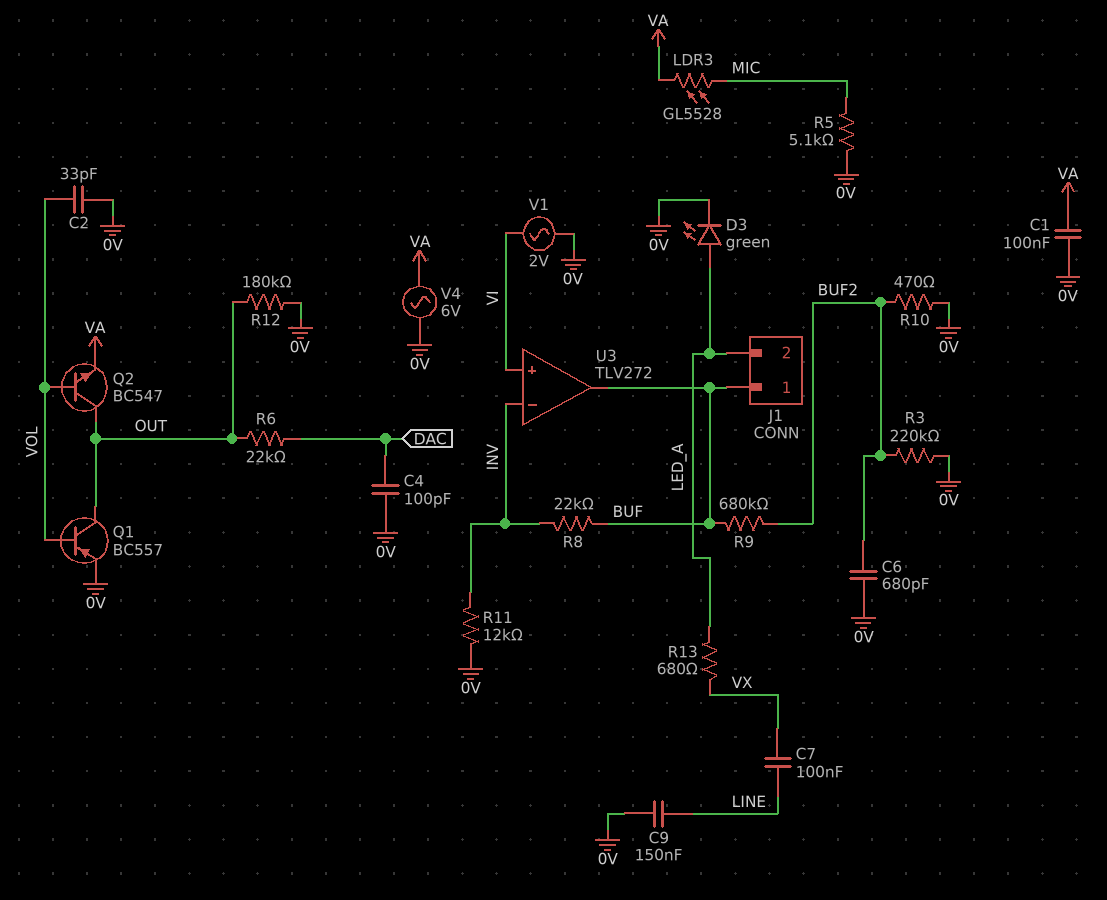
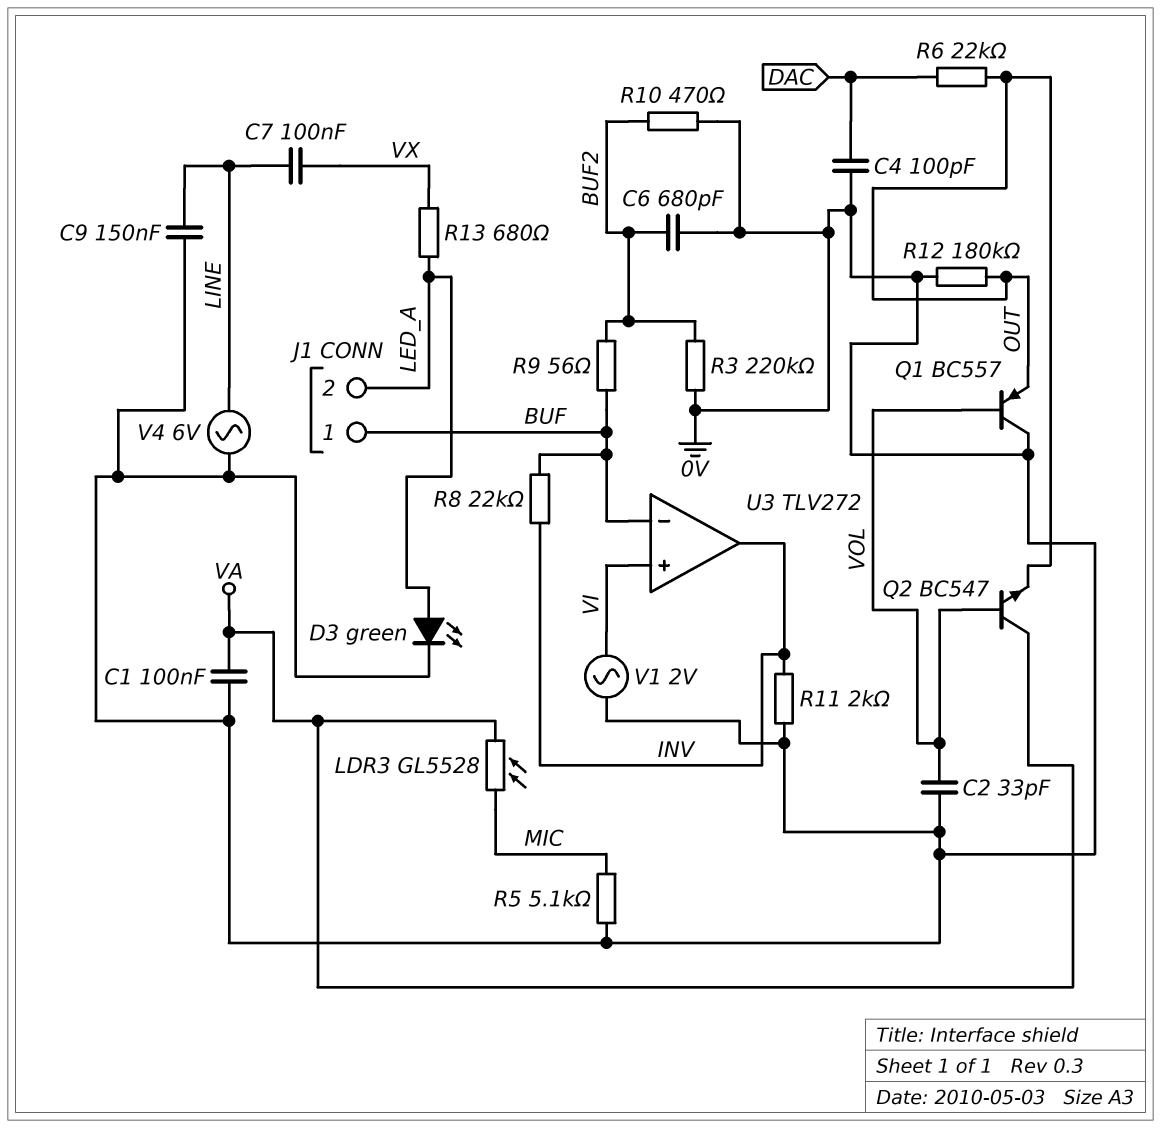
Q1: PNP BC557 (B VOL, C OUT, E 0V) -> PNP BC557 (B VOL, C 0V, E OUT)
Q2: NPN BC547 (B VOL, C OUT, E VA) -> NPN BC547 (B VOL, C VA, E OUT)
R9: 680k (BUF, BUF2) -> 56 (BUF, BUF2)
R11: 12k (0V, INV) -> 2k (0V, INV)
U3 pin in-: INV -> BUF
U3 pin out: BUF -> INV
V4: AC 6V (0V, VA) -> AC 6V (0V, LINE)

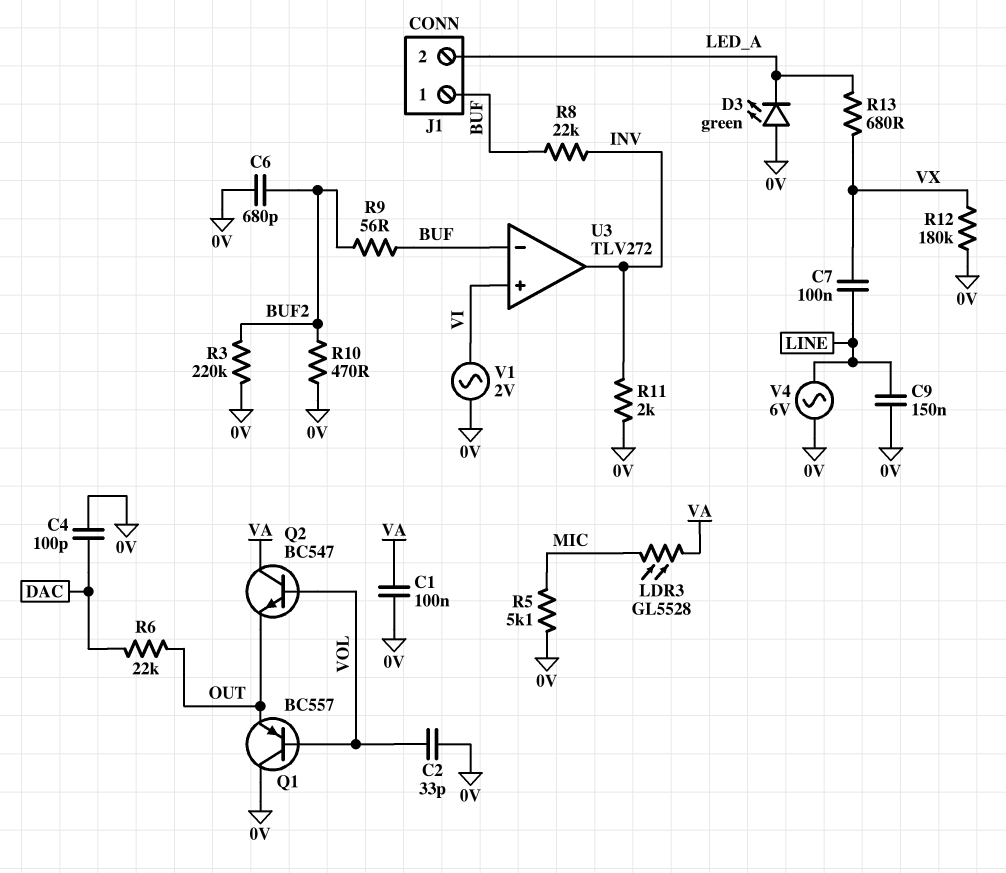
D3: LED green (A LED_A, K 0V) -> LED green (A 0V, K LED_A)
R12: 180k (0V, OUT) -> 180k (0V, VX)

